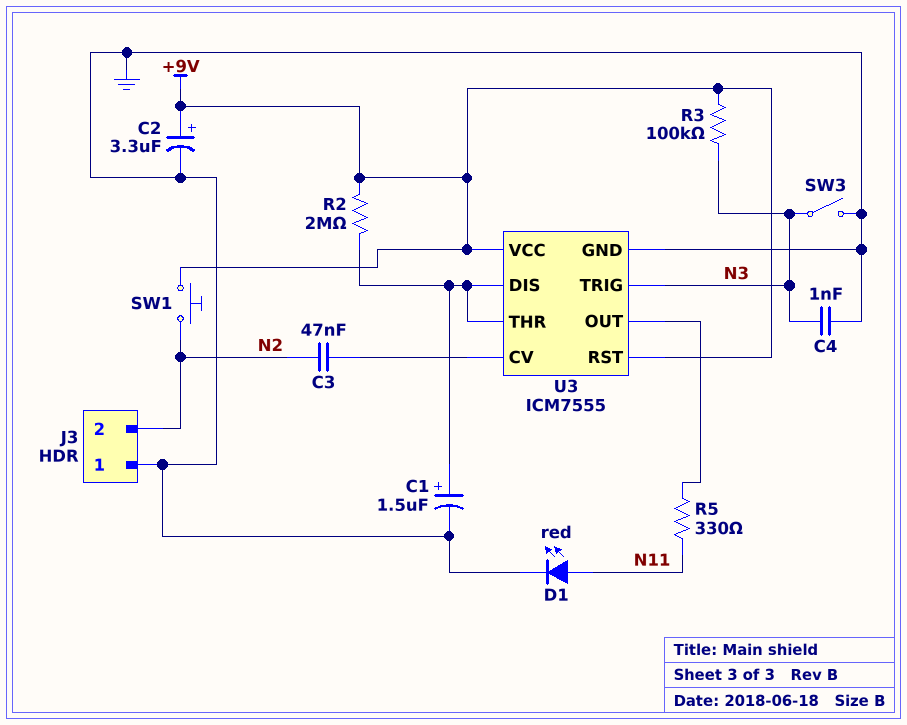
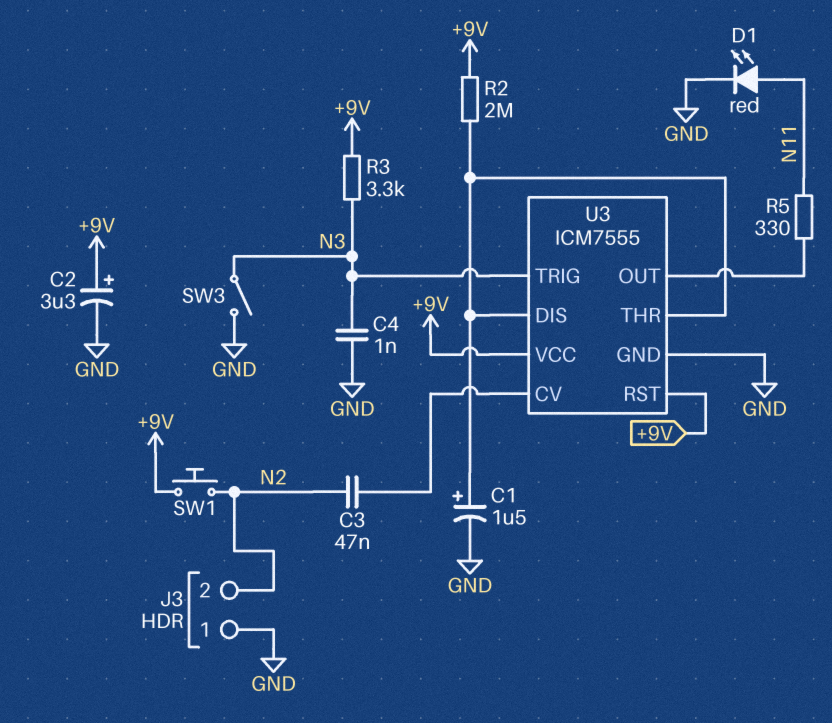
R3: 100k (+9V, N3) -> 3.3k (+9V, N3)

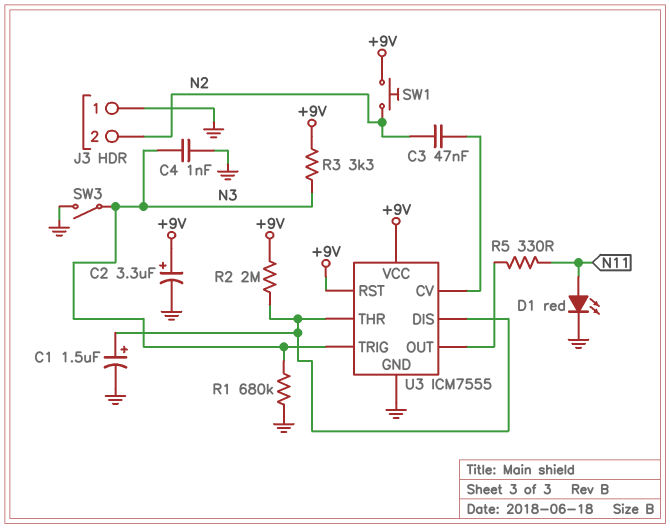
R1: none -> 680k (GND, N3)

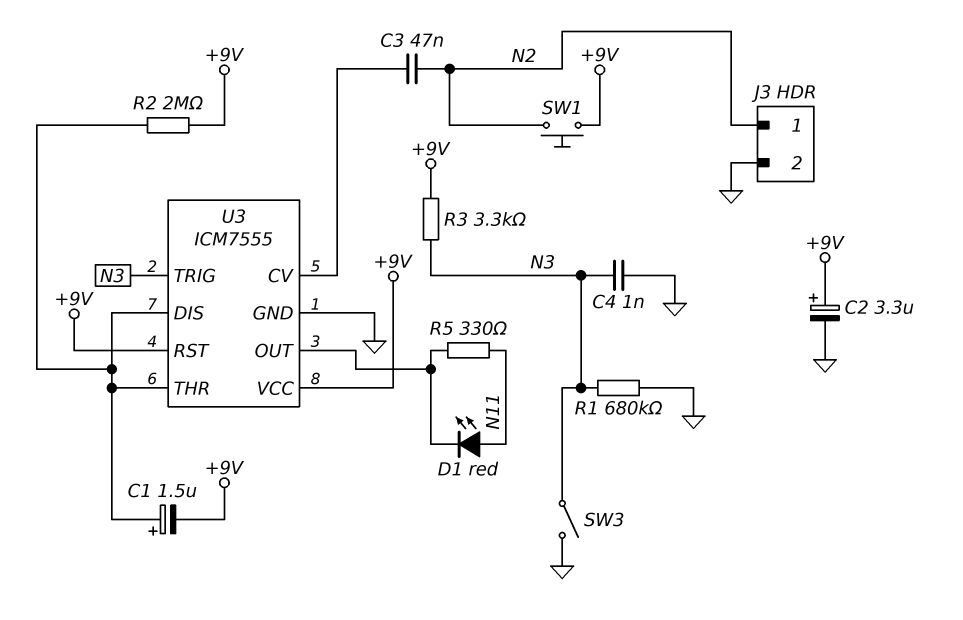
C1: 1.5uF (plus U3/DIS, minus GND) -> 1.5uF (plus U3/DIS, minus +9V)
D1: LED red (A N11, K GND) -> LED red (A N11, K U3/OUT)
J3 pin 1: GND -> N2
J3 pin 2: N2 -> GND

